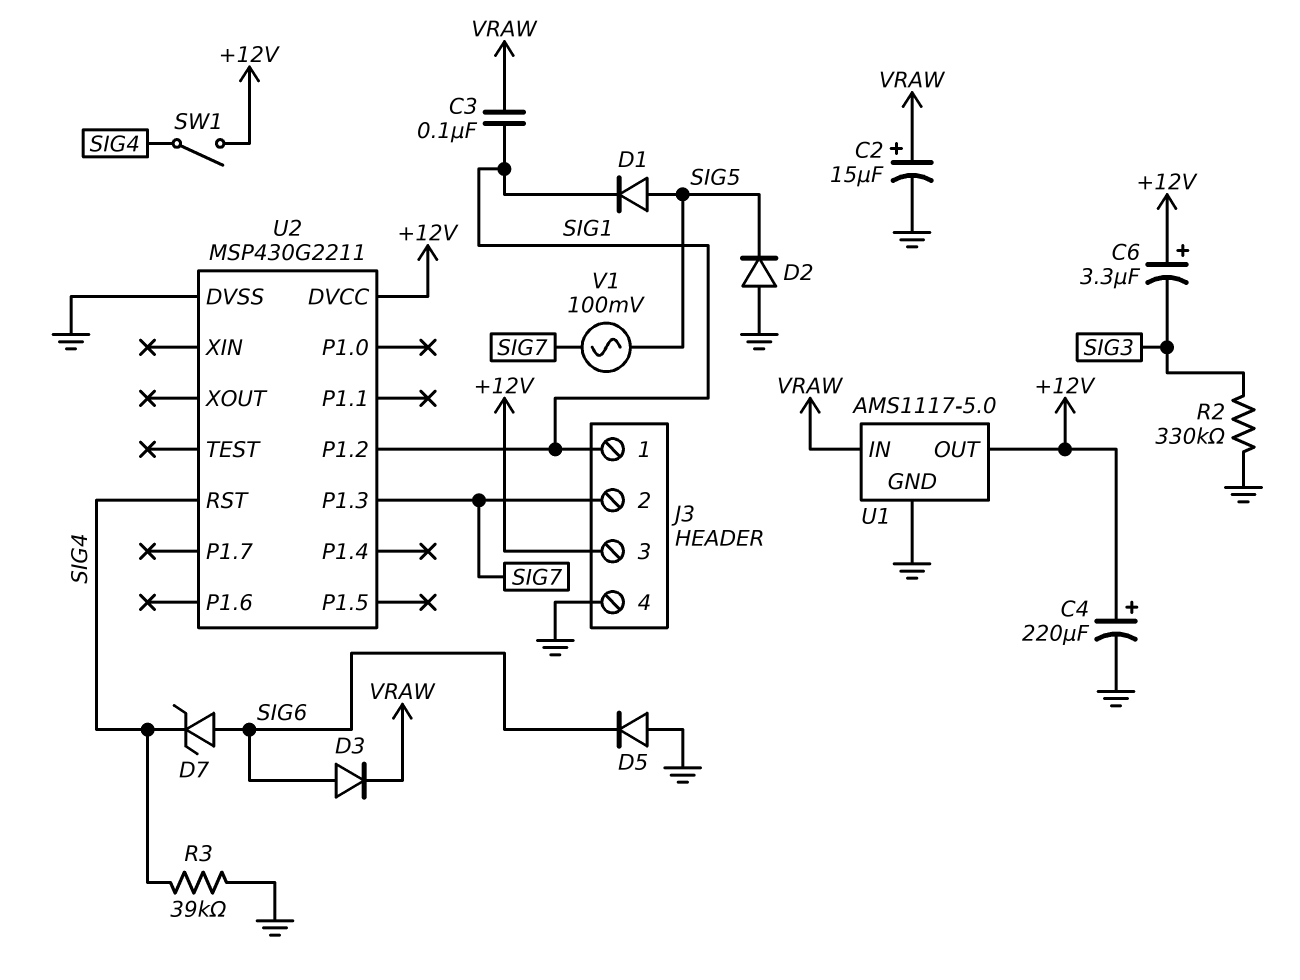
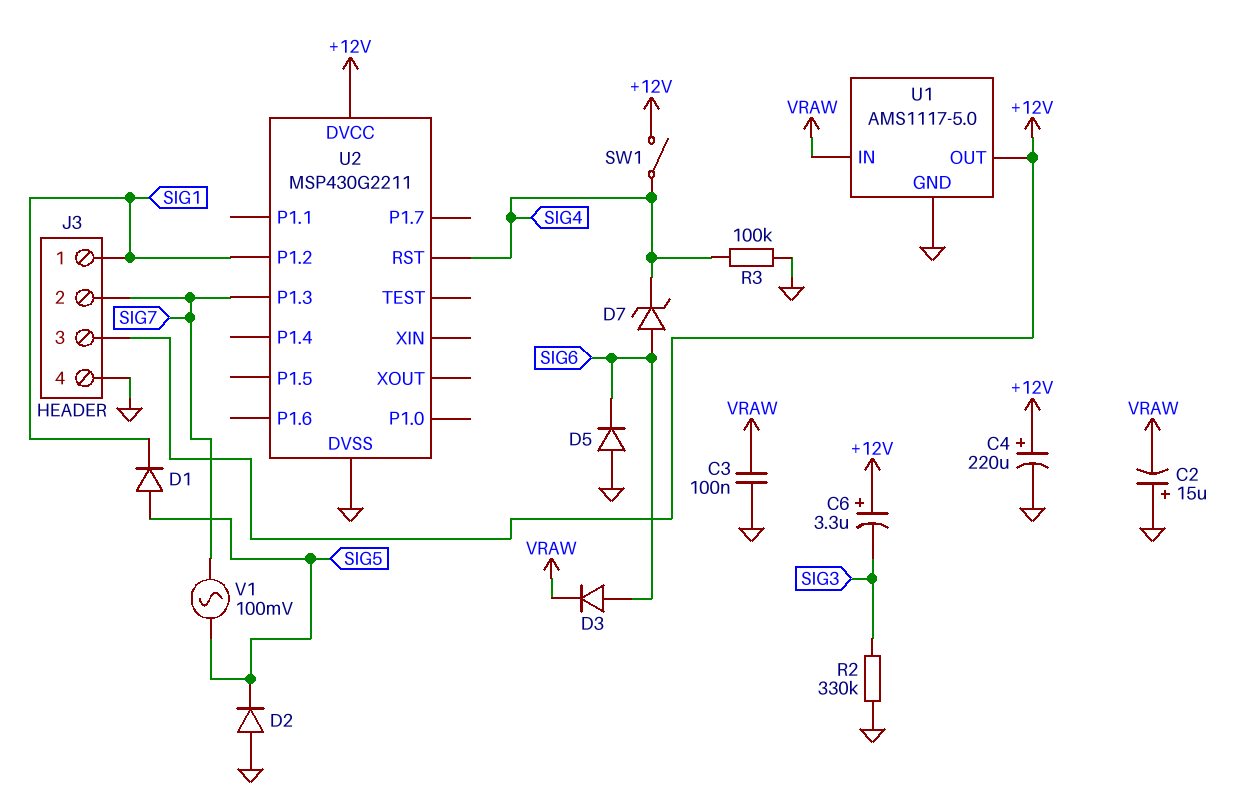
C2: 15uF (plus VRAW, minus GND) -> 15uF (plus GND, minus VRAW)
C3: 100nF (SIG1, VRAW) -> 100nF (GND, VRAW)
R3: 39k (GND, SIG4) -> 100k (GND, SIG4)

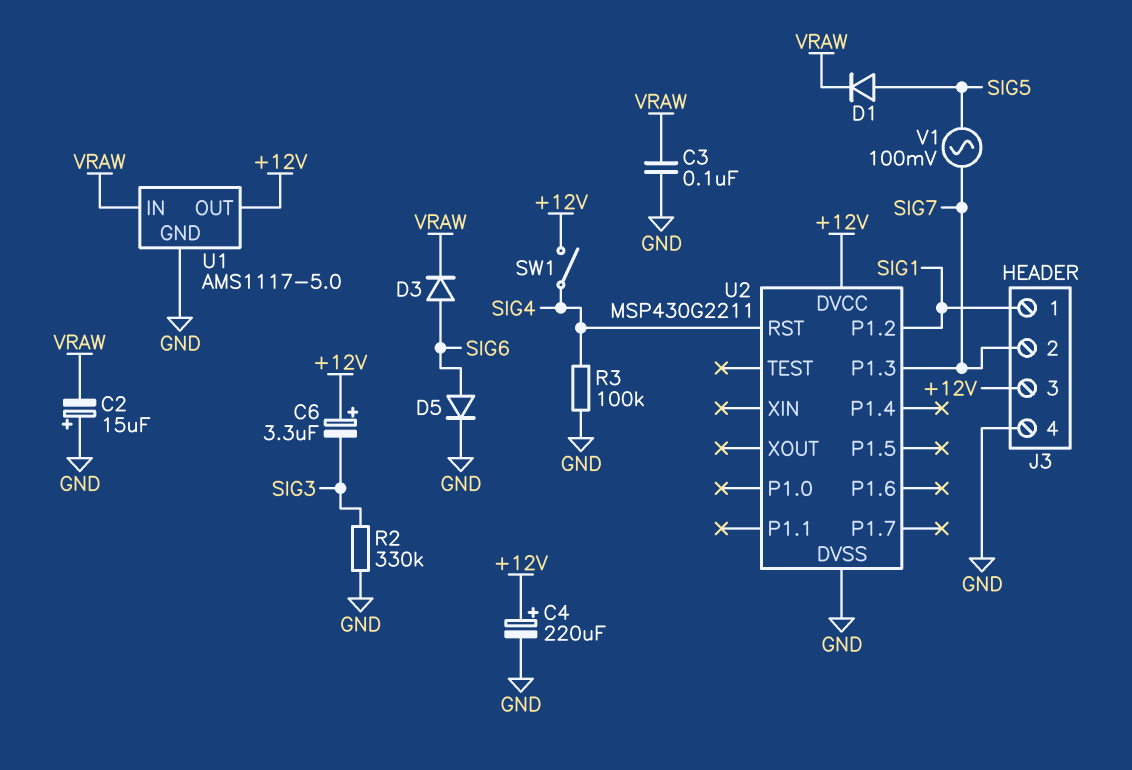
D1: diode (A SIG5, K SIG1) -> diode (A SIG5, K VRAW)
D2: diode (A GND, K SIG5) -> none
D5: diode (A GND, K SIG6) -> diode (A SIG6, K GND)
D7: zener (A SIG6, K SIG4) -> none

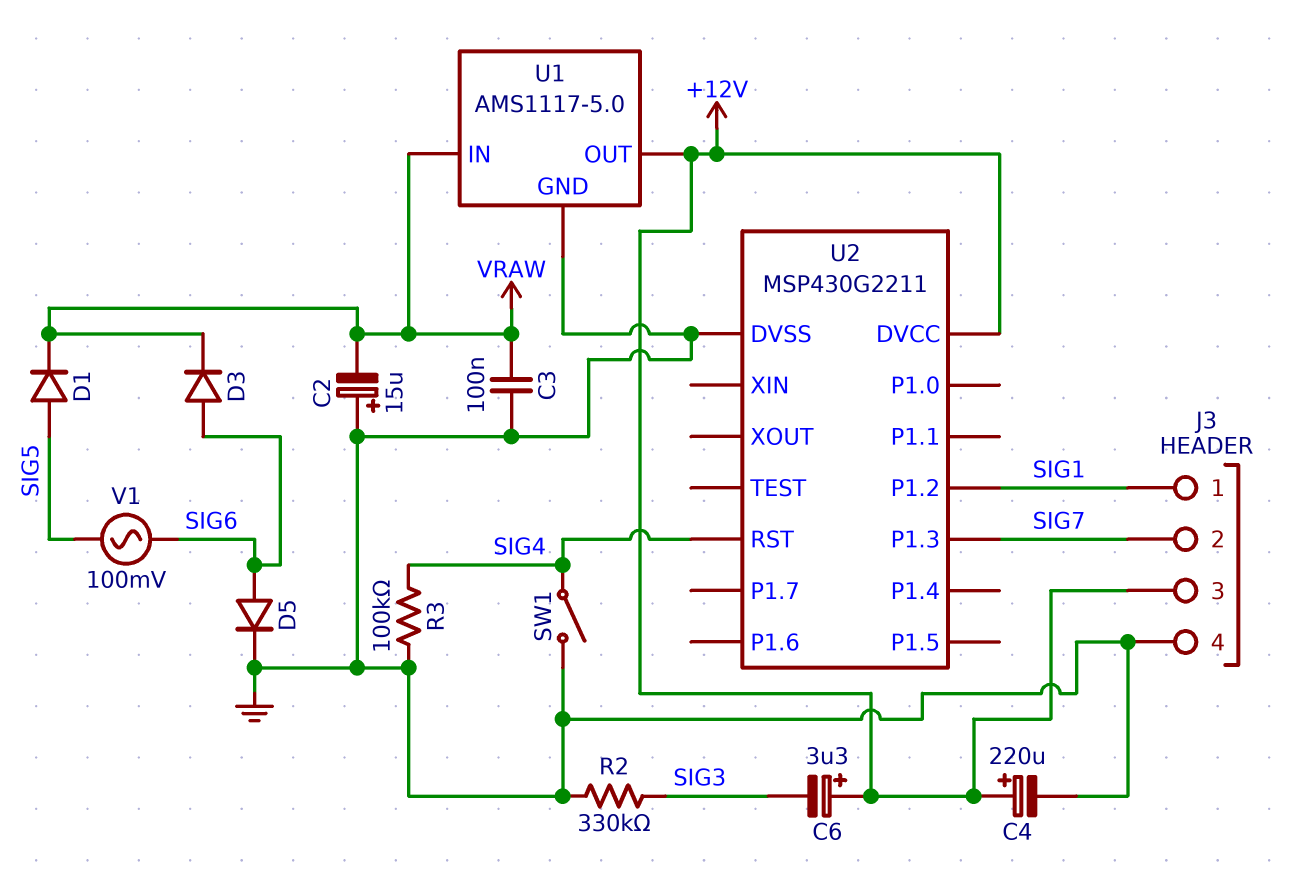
SW1: switch (+12V, SIG4) -> switch (GND, SIG4)
V1: AC 100mV (SIG5, SIG7) -> AC 100mV (SIG5, SIG6)

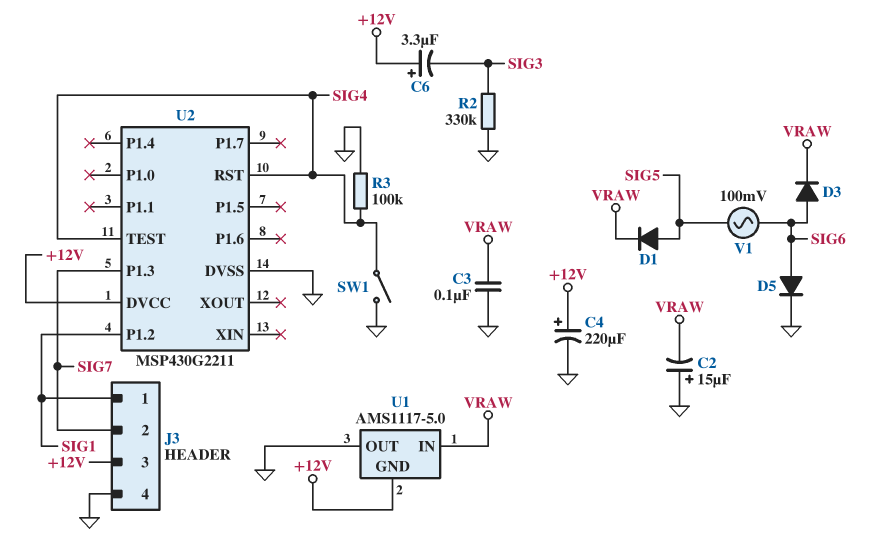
U1 pin GND: GND -> +12V
U1 pin OUT: +12V -> GND
U2 pin TEST: none -> SIG4

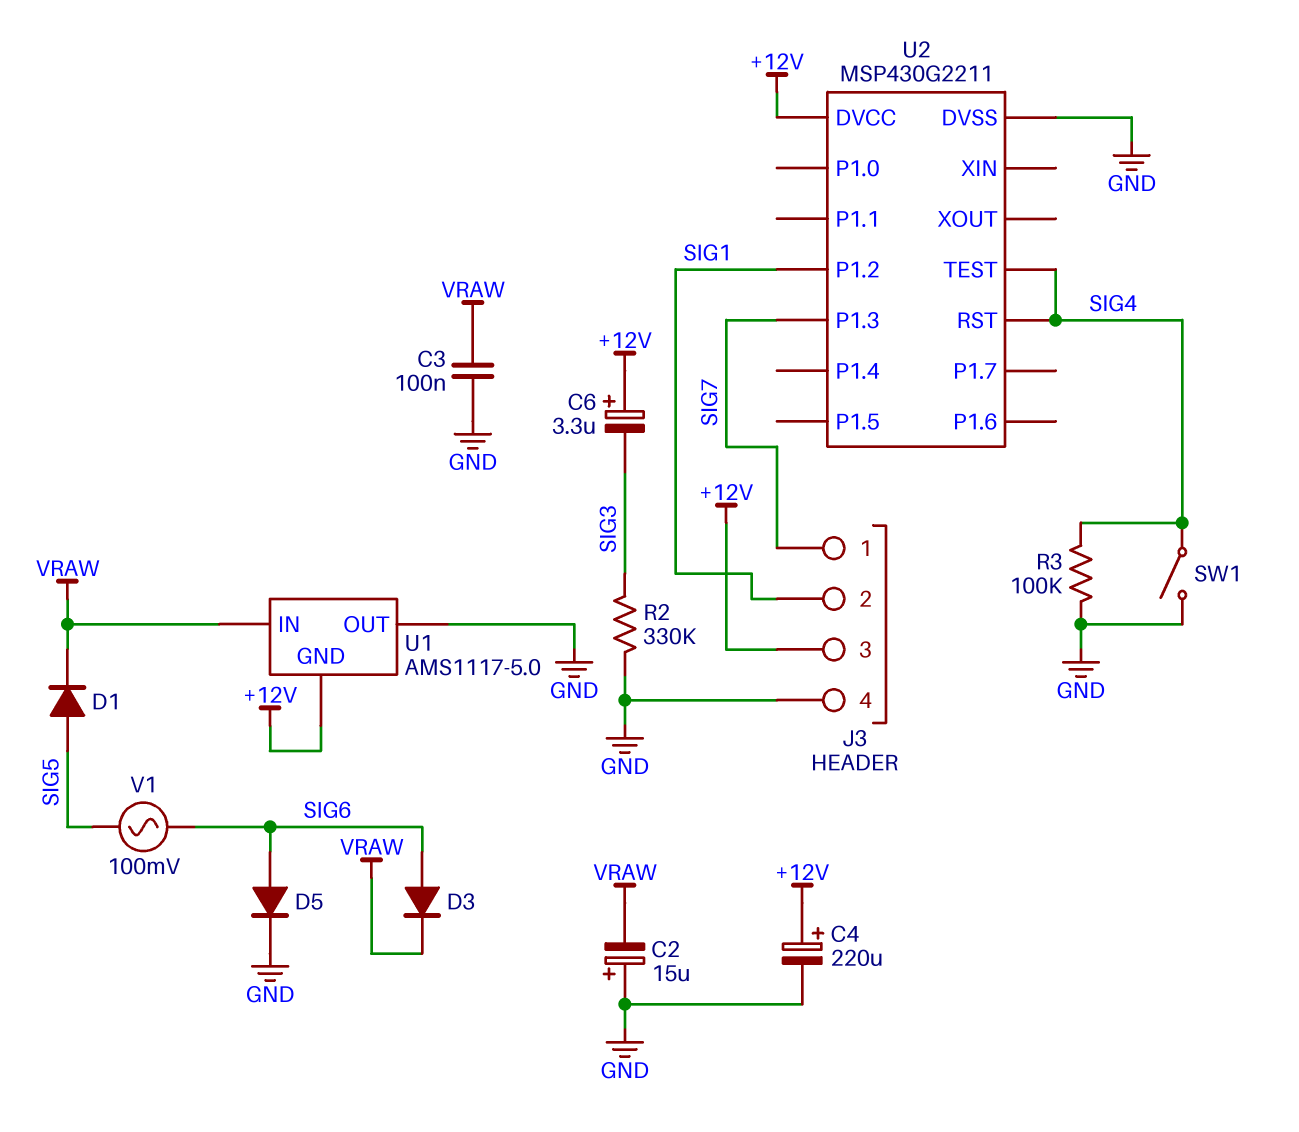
J3 pin 1: SIG1 -> SIG7
J3 pin 2: SIG7 -> SIG1

